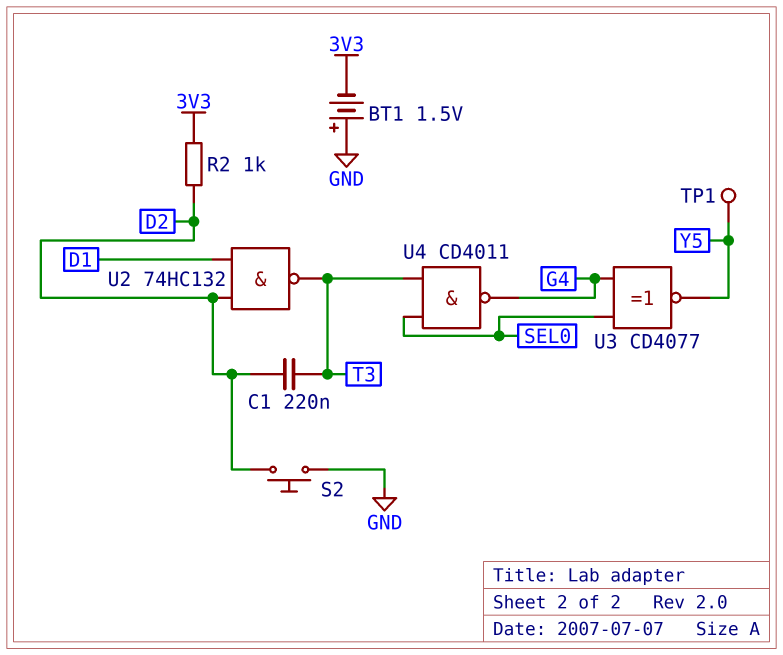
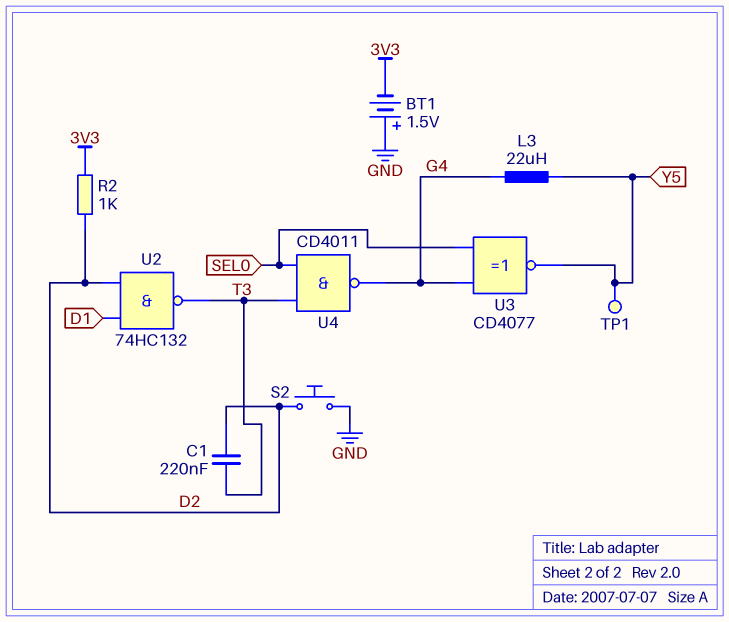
L3: none -> 22uH (G4, Y5)

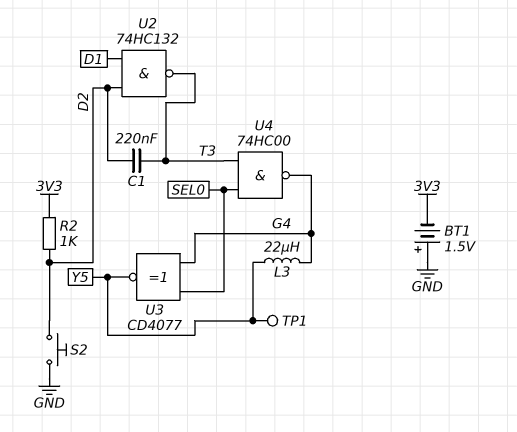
U4: NAND CD4011 (in SEL0, in T3, out G4) -> NAND 74HC00 (in SEL0, in T3, out G4)

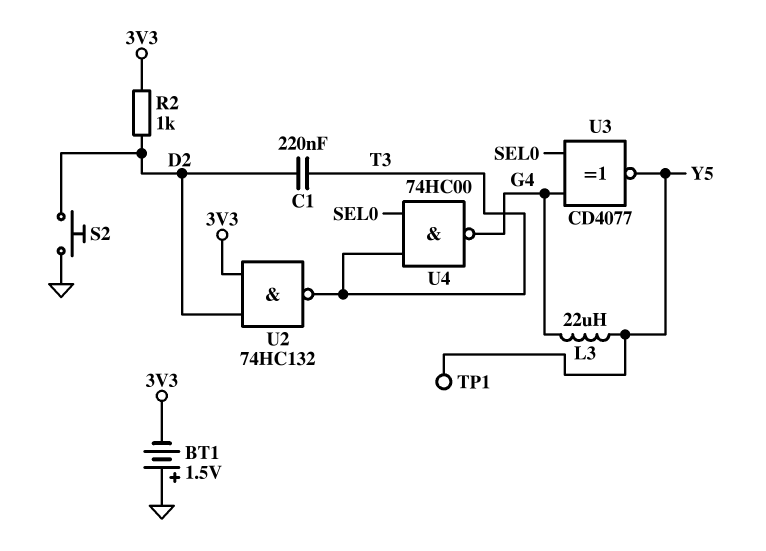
U2: NAND 74HC132 (in D1, in D2, out T3) -> NAND 74HC132 (in 3V3, in D2, out T3)

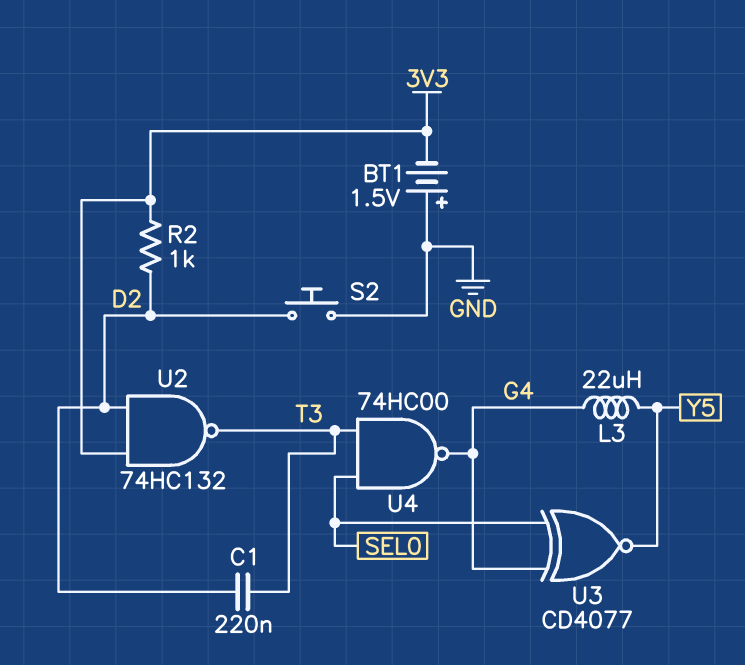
TP1: test point (Y5) -> none

